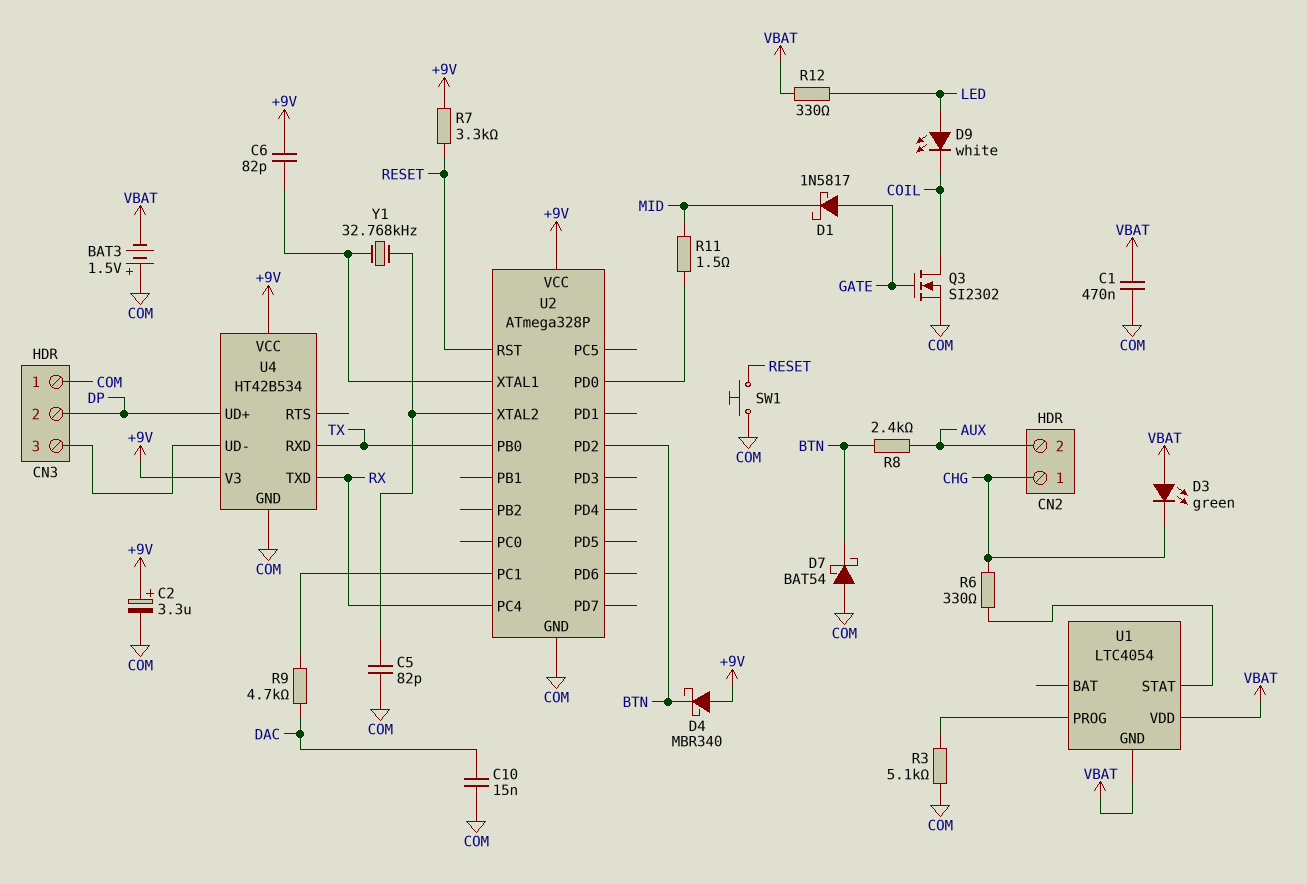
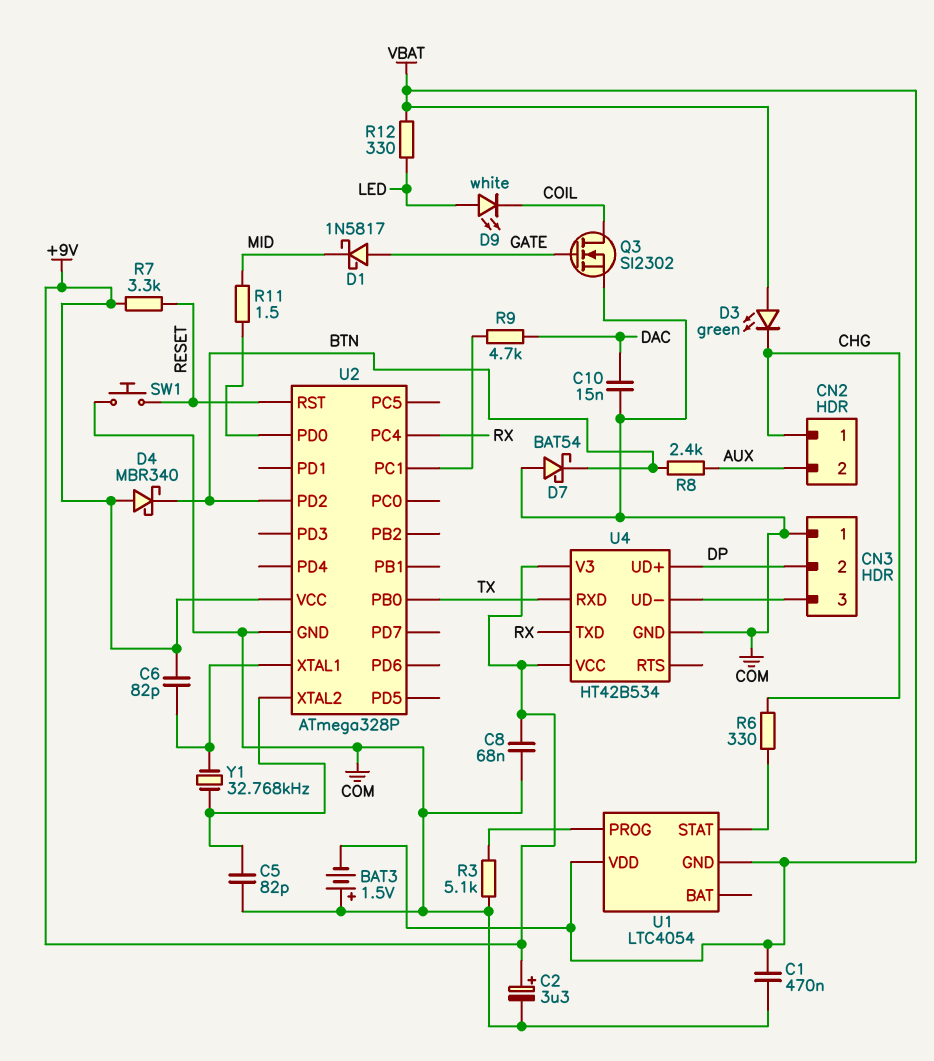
C8: none -> 68nF (+9V, COM)

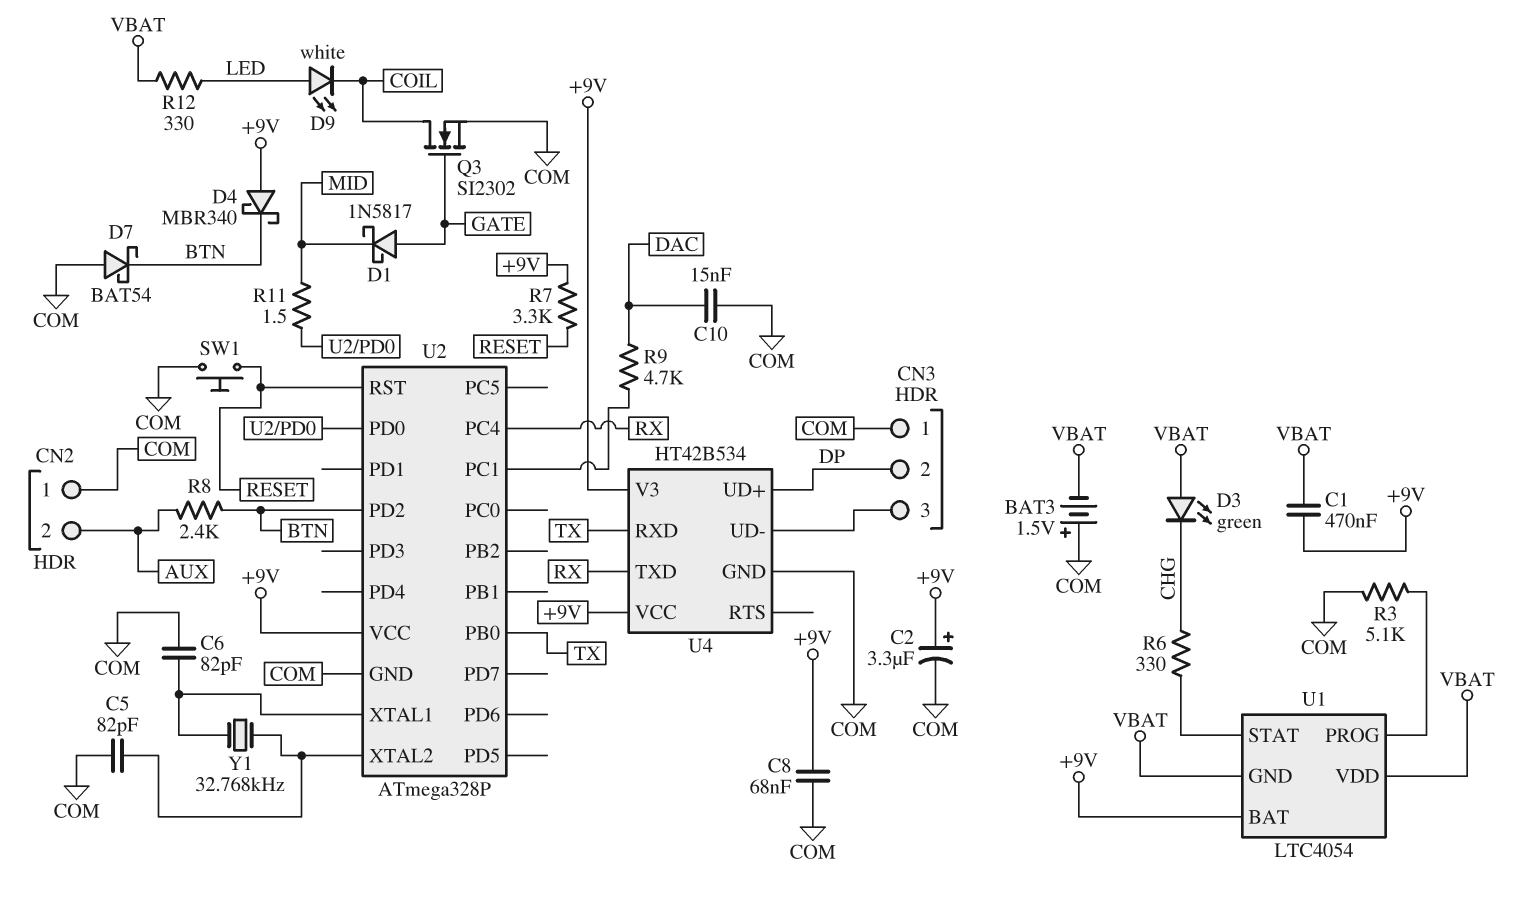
C1: 470nF (COM, VBAT) -> 470nF (+9V, VBAT)
C6: 82pF (+9V, U2/XTAL1) -> 82pF (COM, U2/XTAL1)
CN2 pin 1: CHG -> COM
U1 pin BAT: none -> +9V

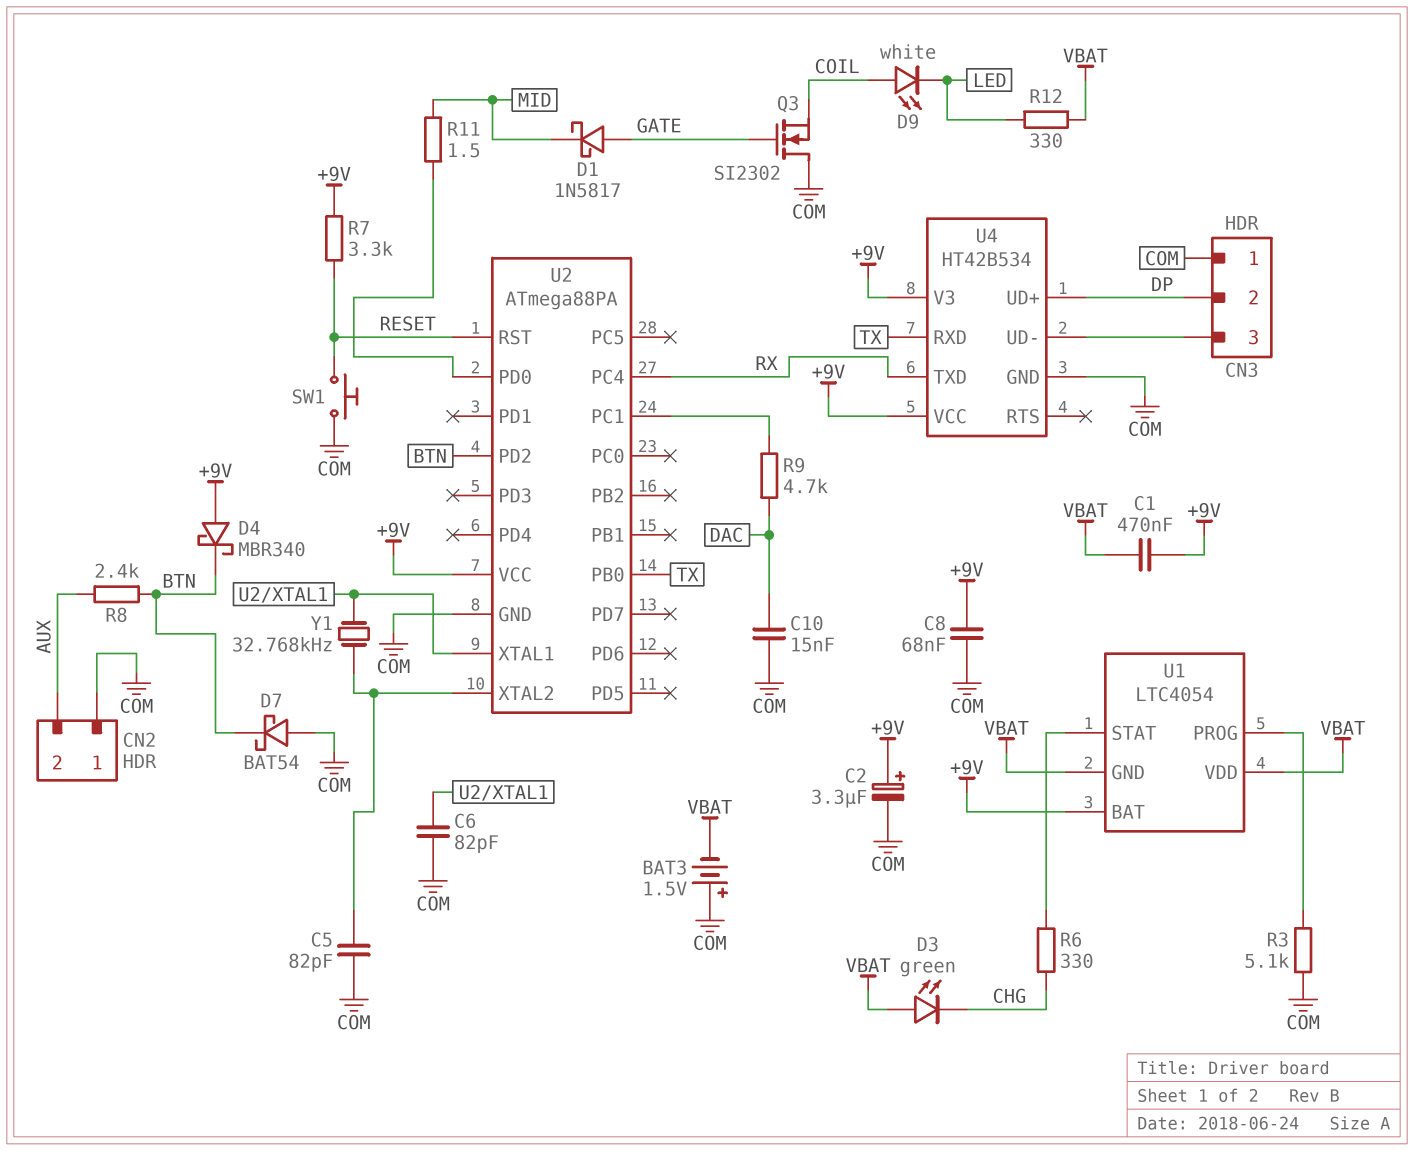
D9: LED white (A LED, K COIL) -> LED white (A COIL, K LED)
Q3: NMOS SI2302 (G GATE, D COIL, S COM) -> NMOS SI2302 (G GATE, D COM, S COIL)
U2: ATmega328P -> ATmega88PA

